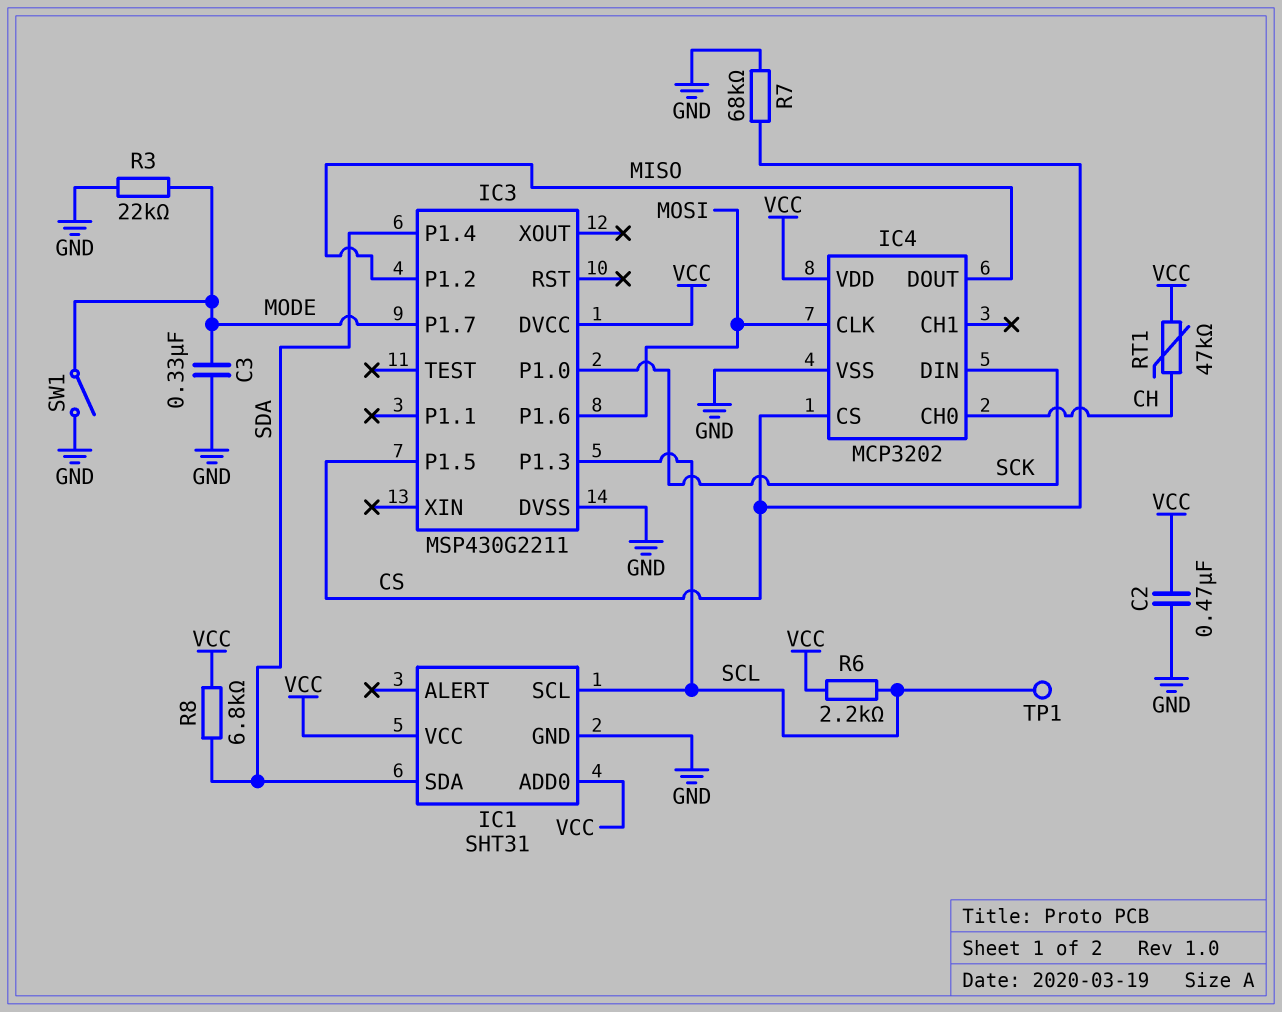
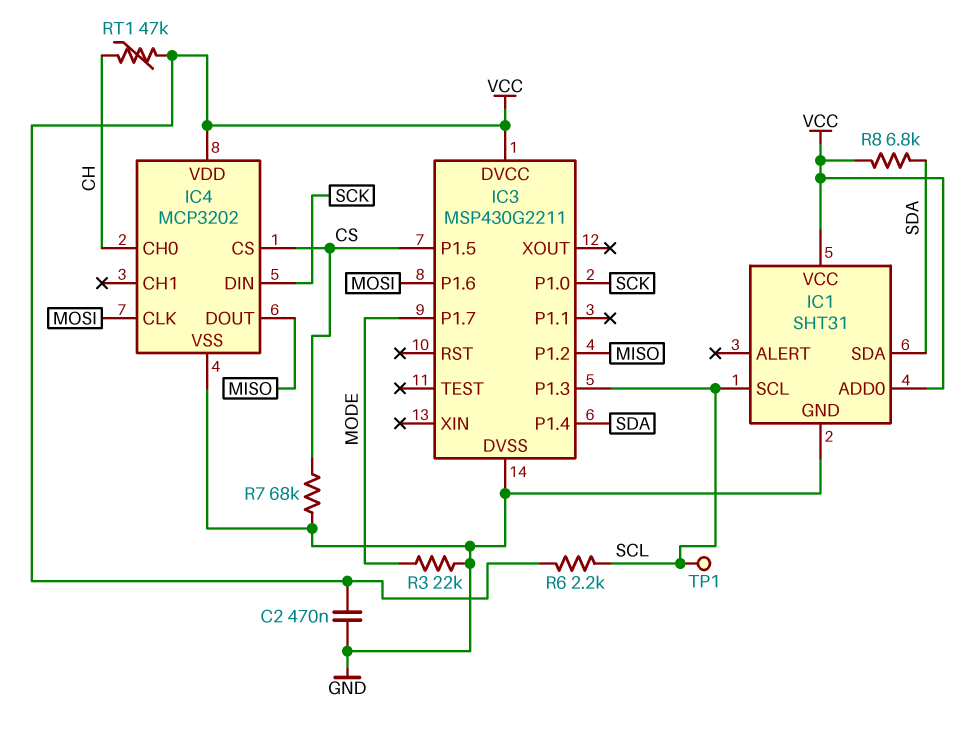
C3: 330nF (GND, MODE) -> none
SW1: switch (GND, MODE) -> none

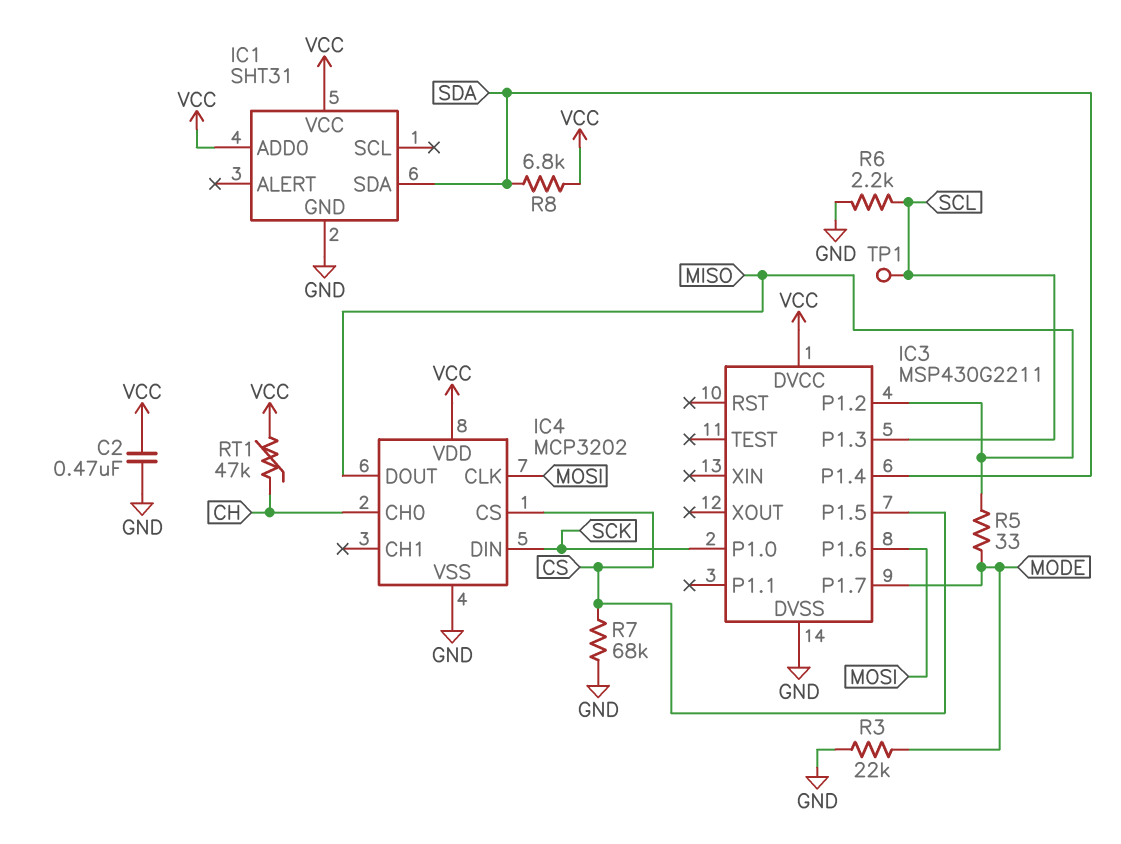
IC1 pin SCL: SCL -> none
R5: none -> 33 (MISO, MODE)
R6: 2.2k (SCL, VCC) -> 2.2k (GND, SCL)

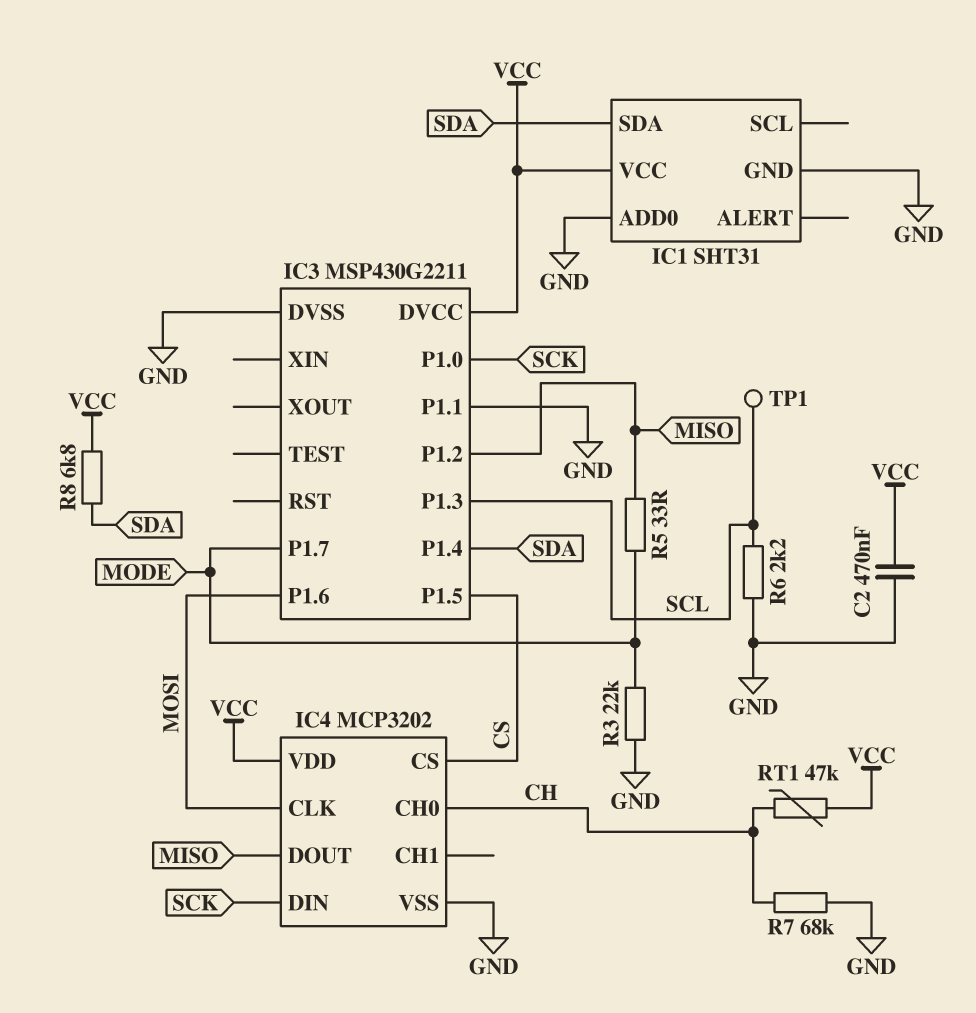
IC1 pin ADD0: VCC -> GND
IC3 pin P1.1: none -> GND
R7: 68k (CS, GND) -> 68k (CH, GND)

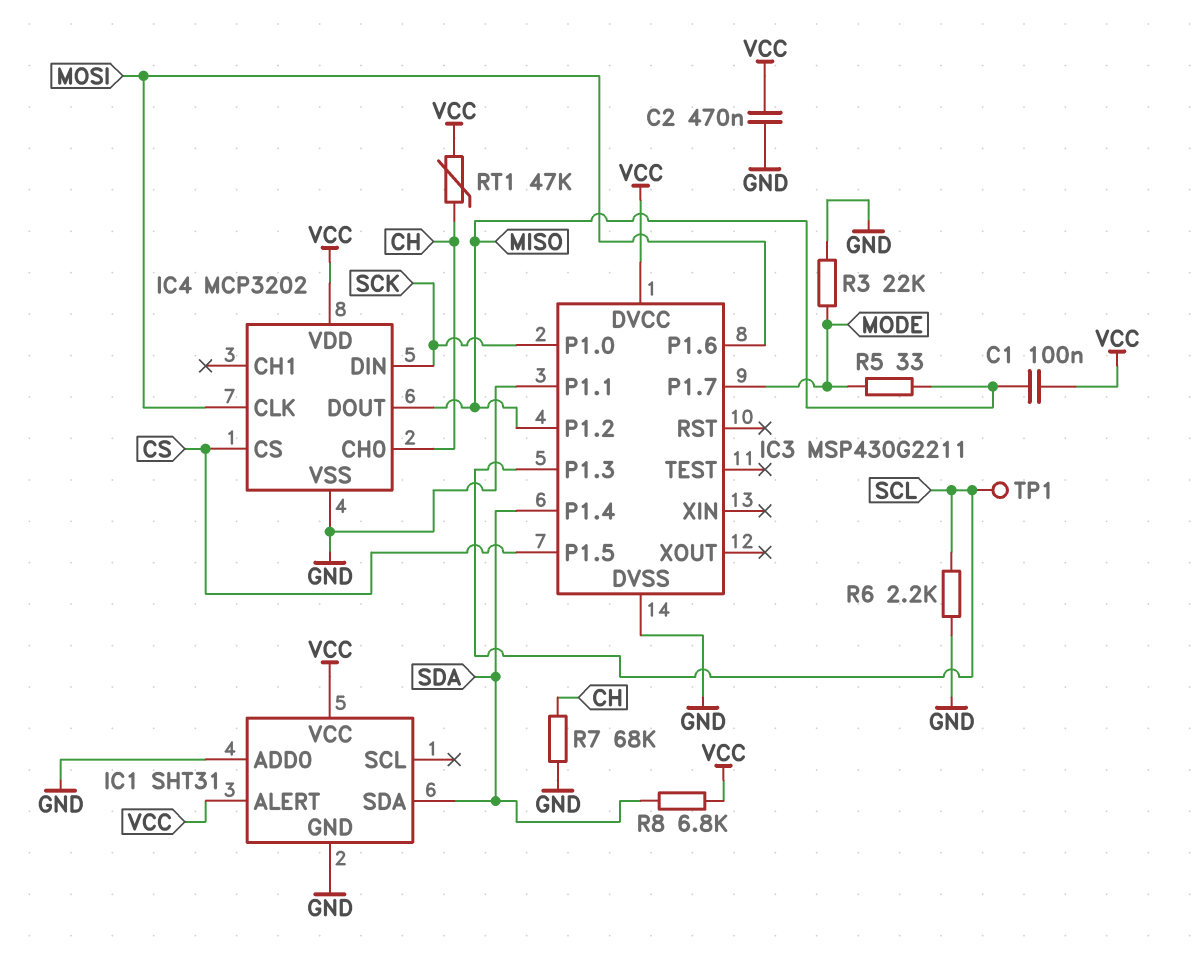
C1: none -> 100nF (MISO, VCC)
IC1 pin ALERT: none -> VCC

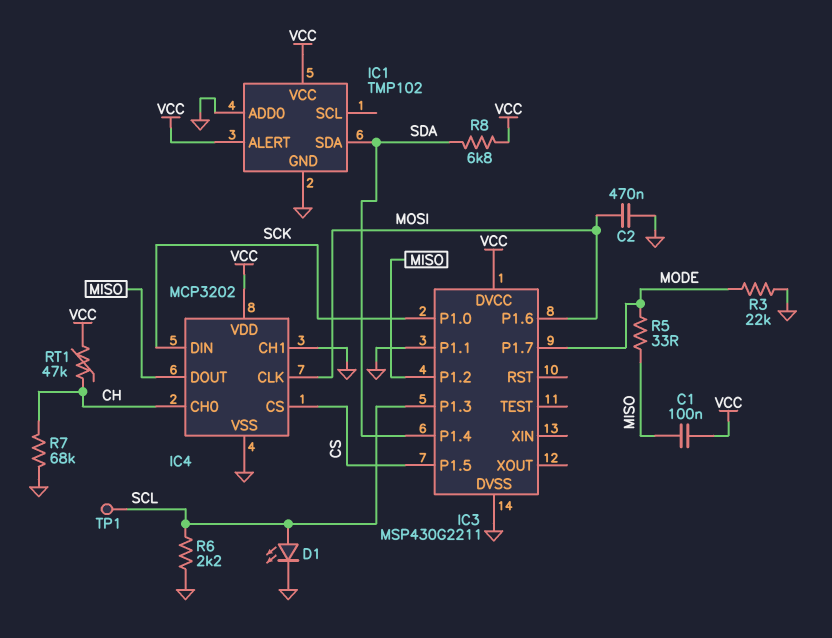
C2: 470nF (GND, VCC) -> 470nF (GND, MOSI)
D1: none -> LED (A SCL, K GND)
IC1: SHT31 -> TMP102
IC4 pin CH1: none -> GND

